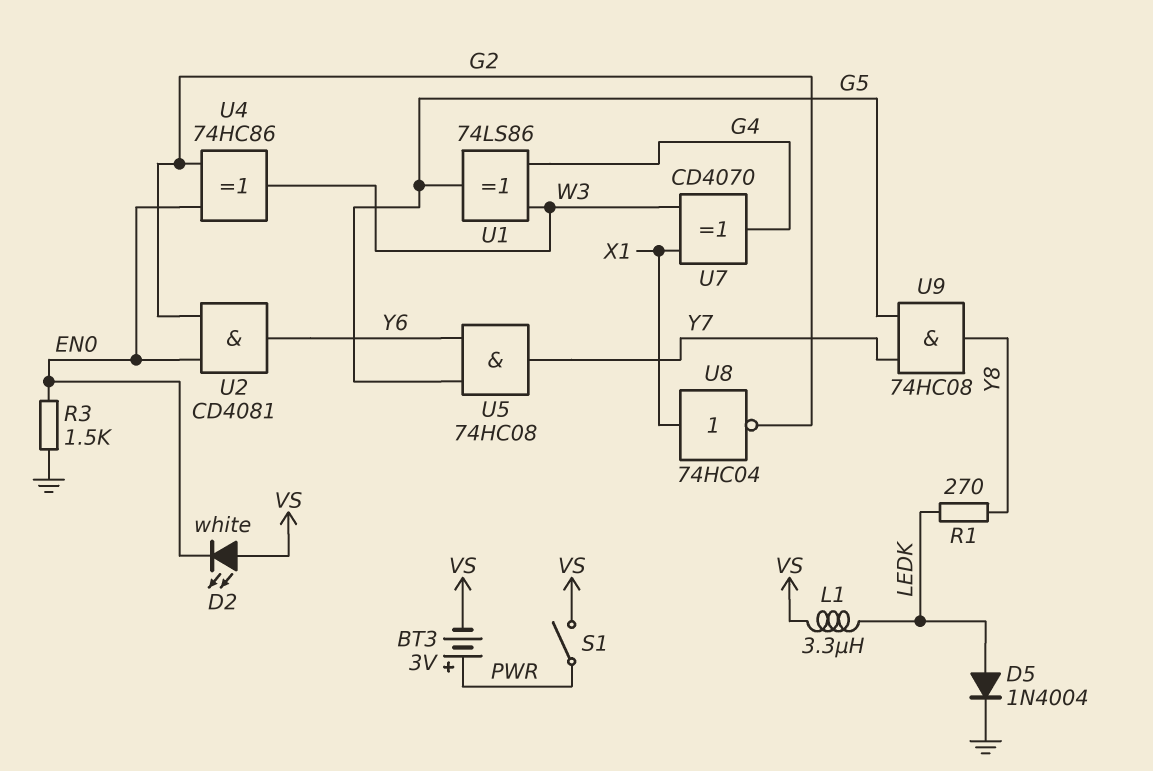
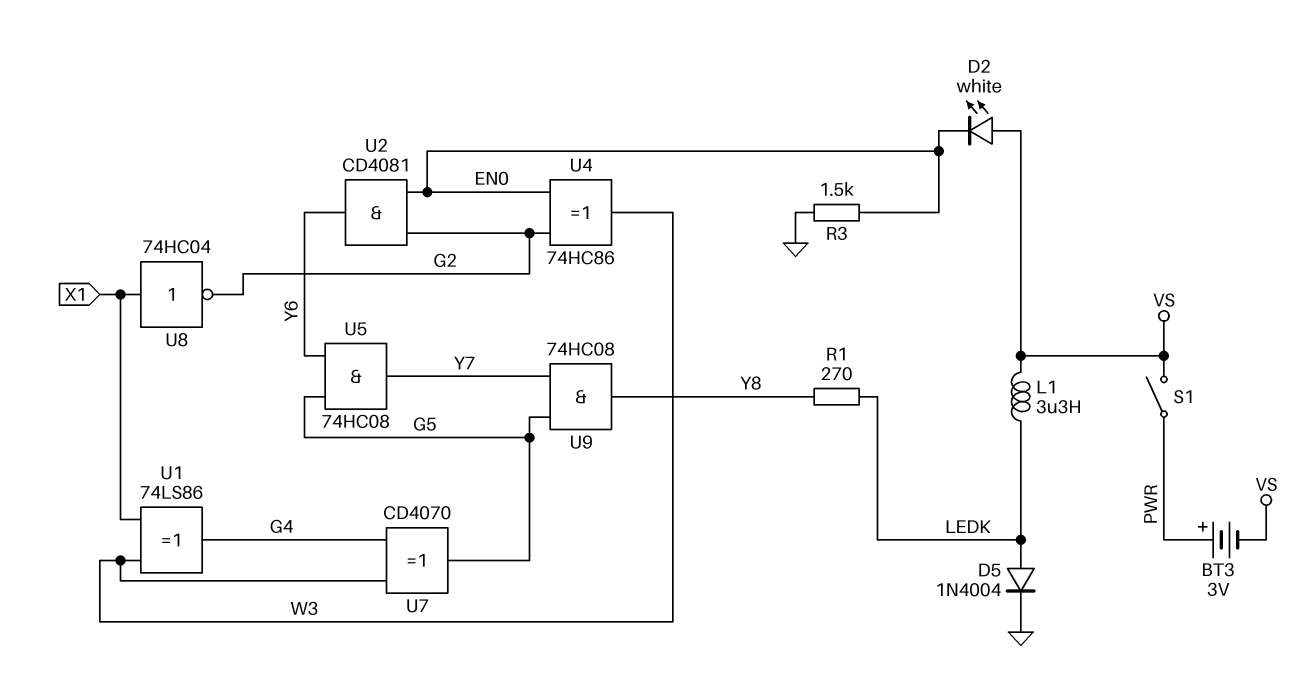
U1: XOR 74LS86 (in G4, in W3, out G5) -> XOR 74LS86 (in W3, in X1, out G4)
U7: XOR CD4070 (in W3, in X1, out G4) -> XOR CD4070 (in G4, in W3, out G5)

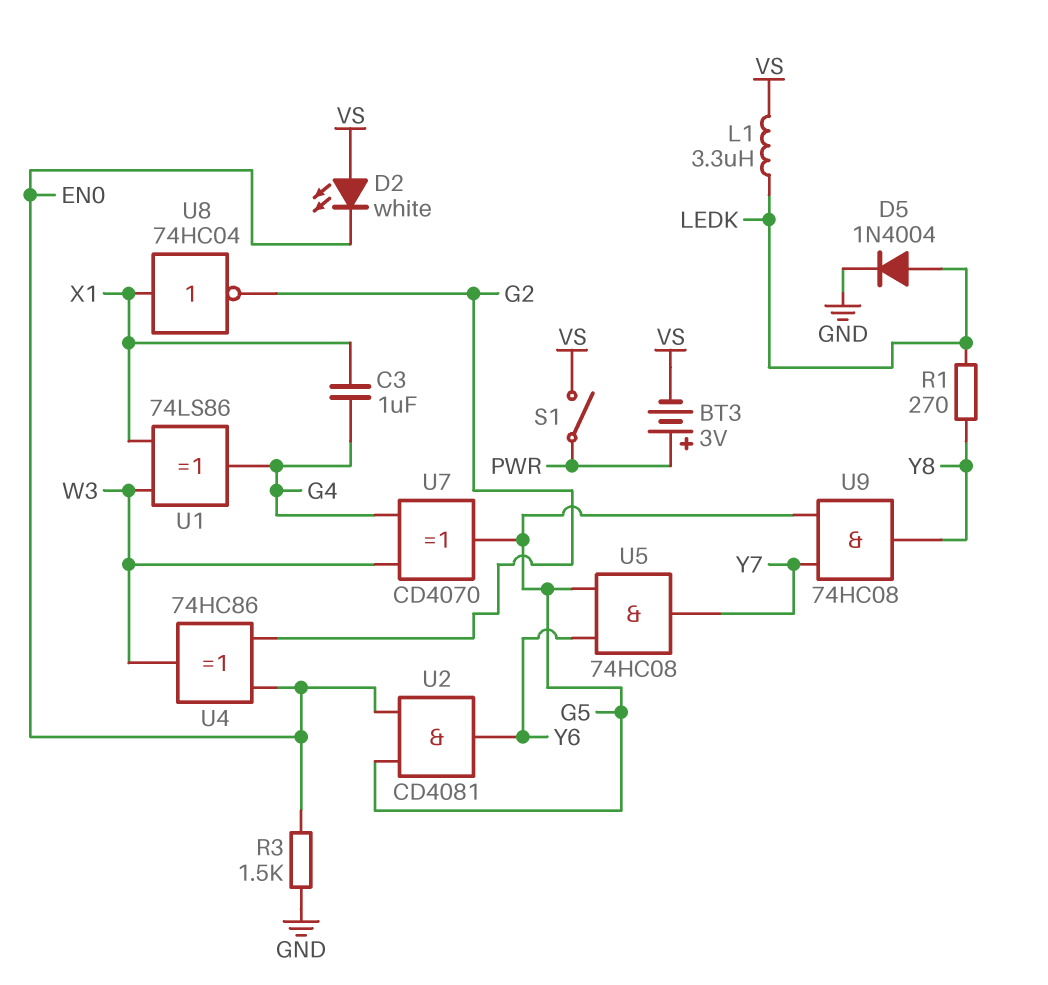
C3: none -> 1uF (G4, X1)
U2: AND CD4081 (in EN0, in G2, out Y6) -> AND CD4081 (in EN0, in G5, out Y6)

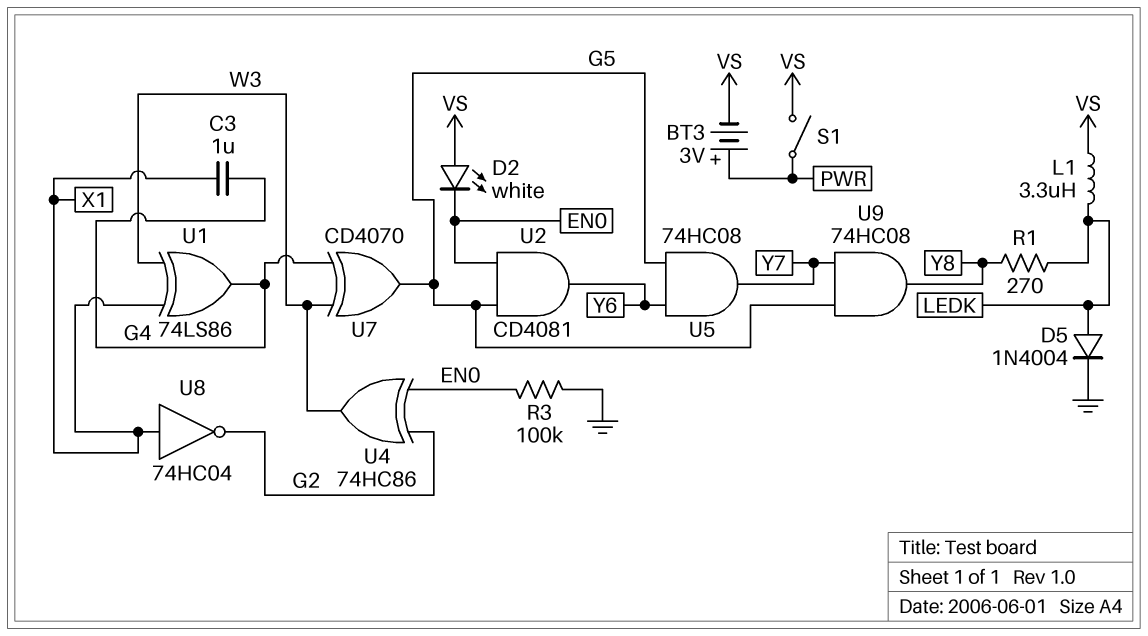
R3: 1.5k (EN0, GND) -> 100k (EN0, GND)

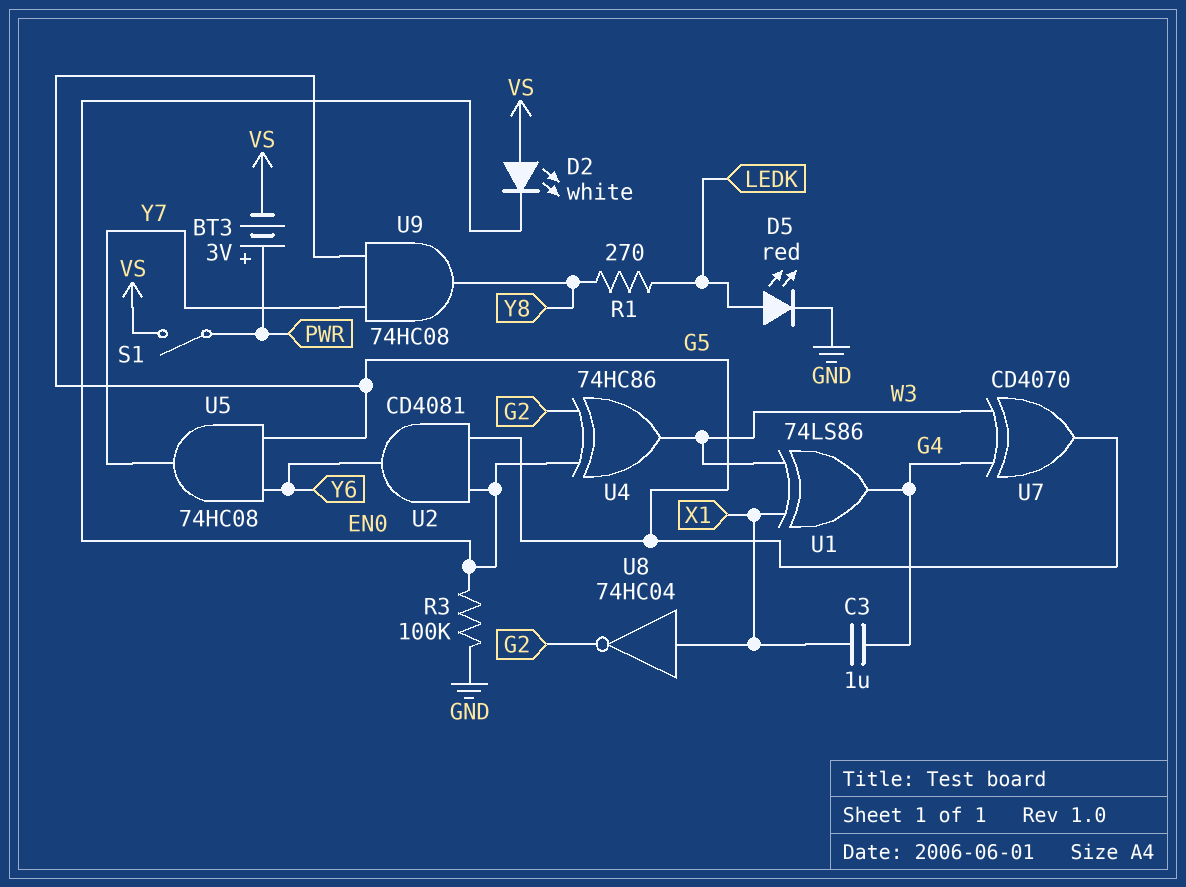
D5: diode 1N4004 (A LEDK, K GND) -> LED red (A LEDK, K GND)
L1: 3.3uH (LEDK, VS) -> none

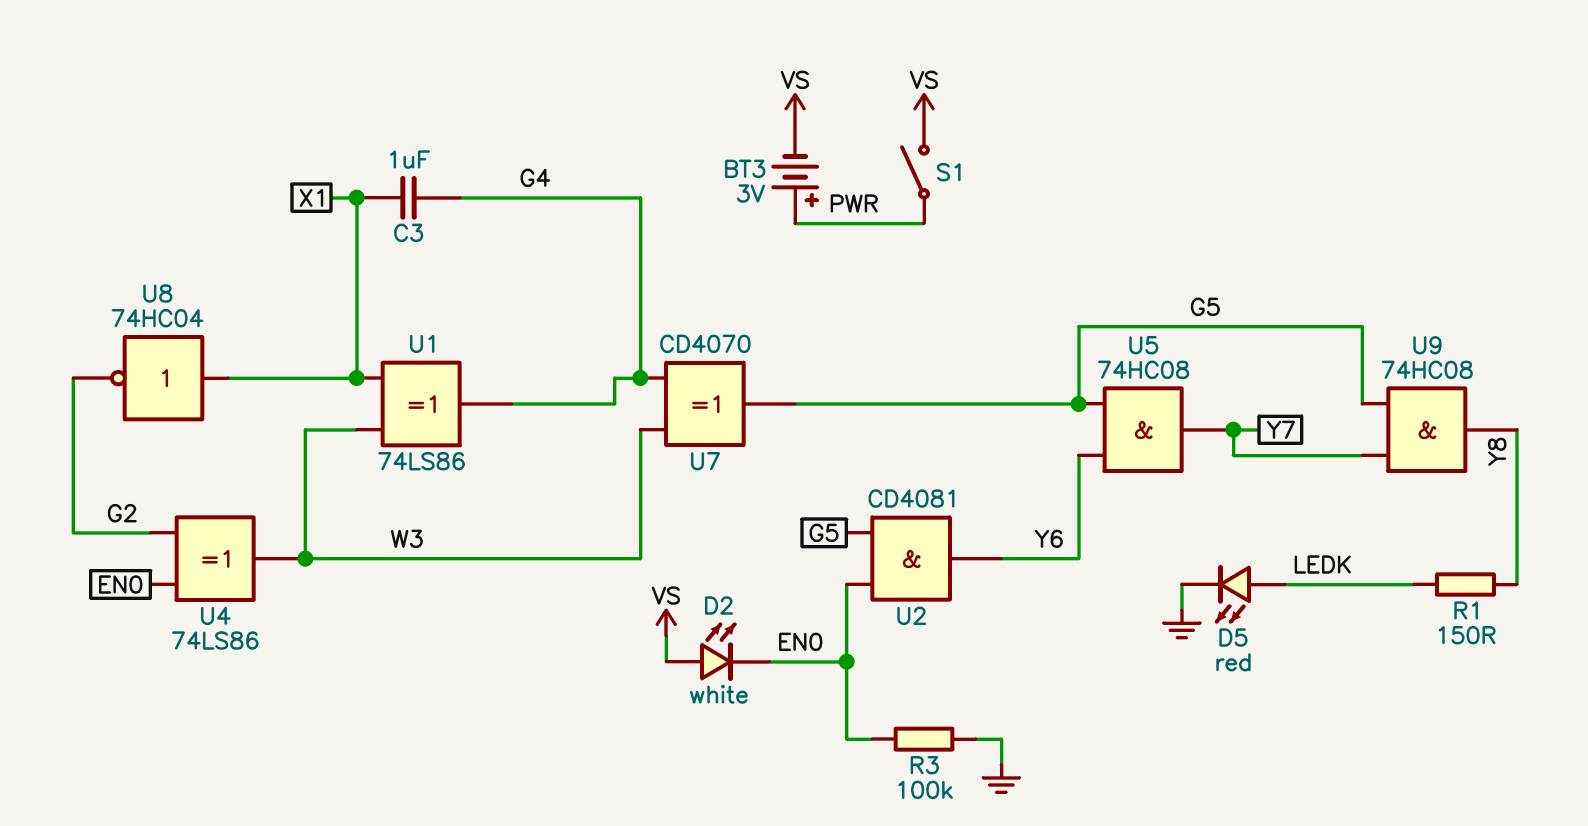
R1: 270 (LEDK, Y8) -> 150 (LEDK, Y8)
U4: XOR 74HC86 (in EN0, in G2, out W3) -> XOR 74LS86 (in EN0, in G2, out W3)

